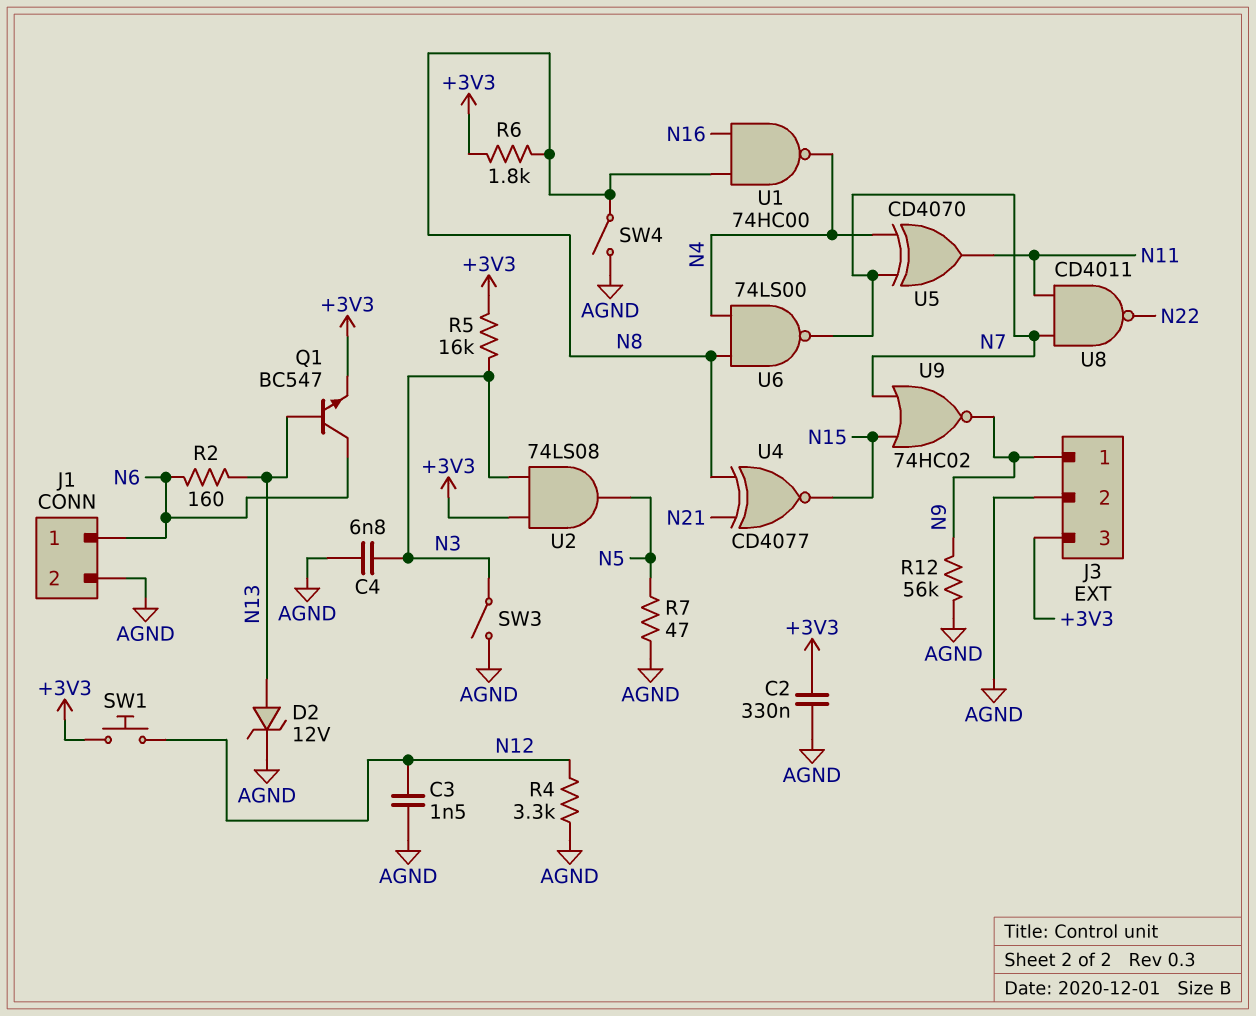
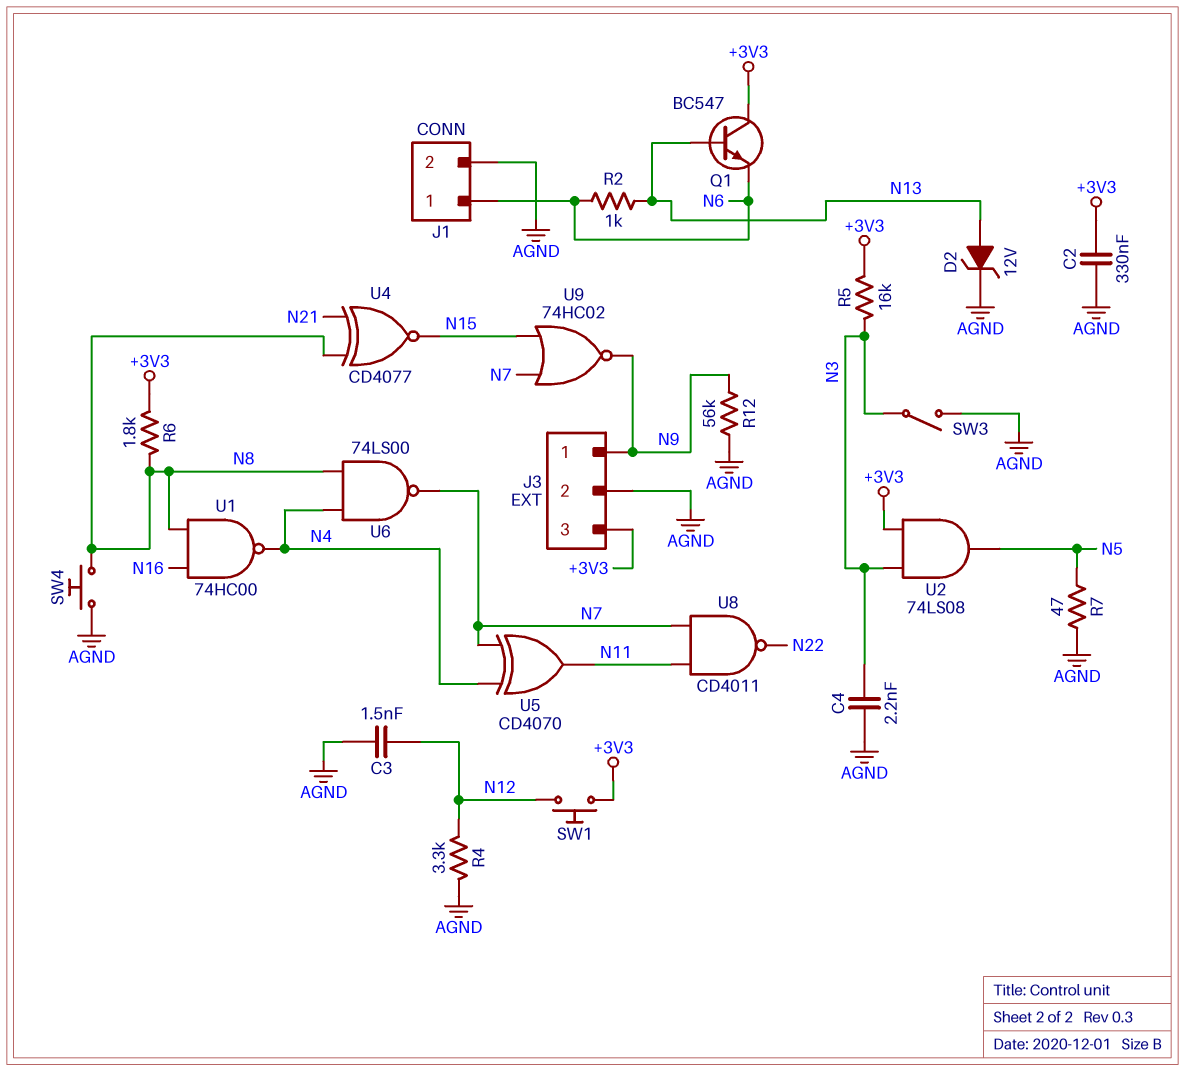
C4: 6.8nF (AGND, N3) -> 2.2nF (AGND, N3)
Q1: NPN BC547 (B N13, C N6, E +3V3) -> NPN BC547 (B N13, C +3V3, E N6)
R2: 160 (N6, N13) -> 1k (N6, N13)
SW4: switch (AGND, N8) -> button (AGND, N8)

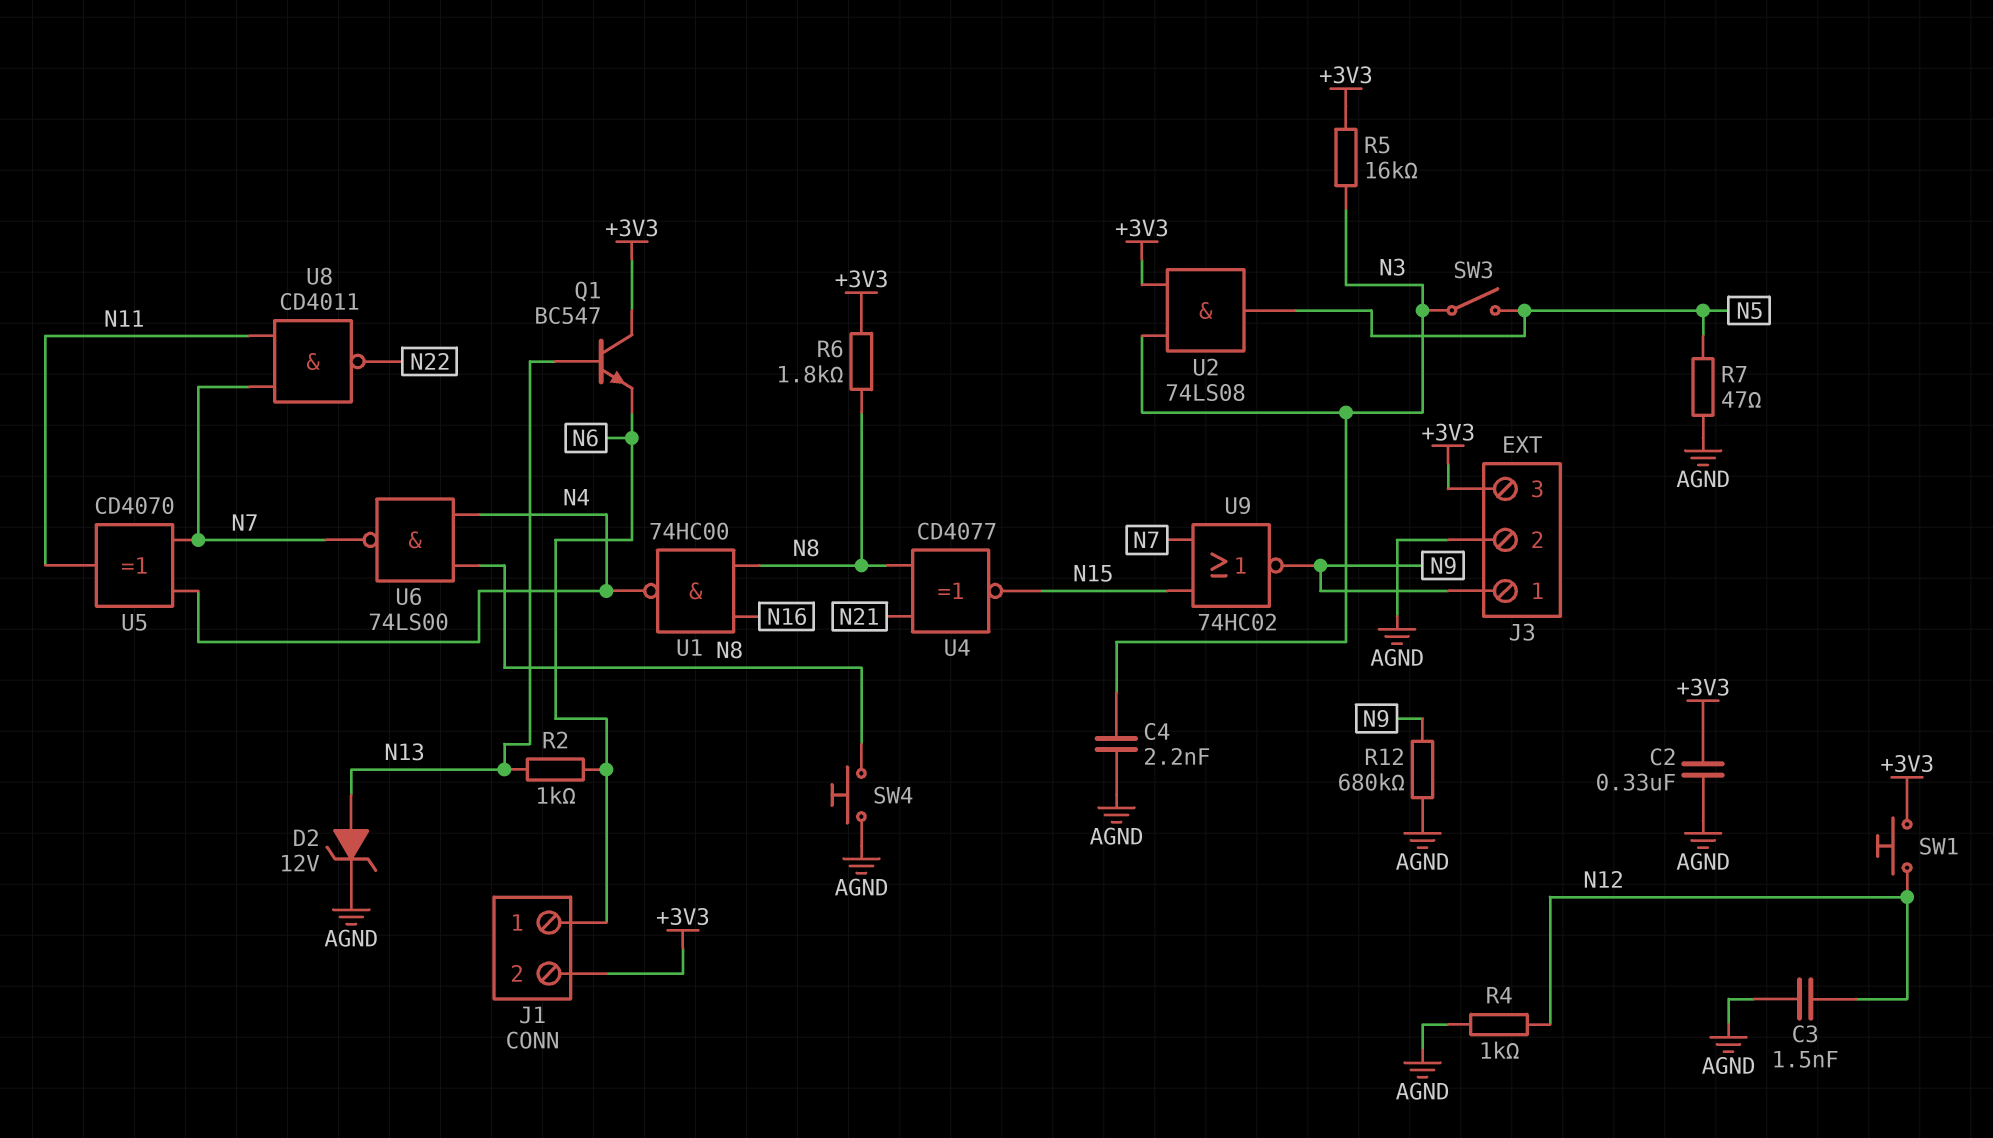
J1 pin 2: AGND -> +3V3
R4: 3.3k (AGND, N12) -> 1k (AGND, N12)
R12: 56k (AGND, N9) -> 680k (AGND, N9)
SW3: switch (AGND, N3) -> switch (N3, N5)

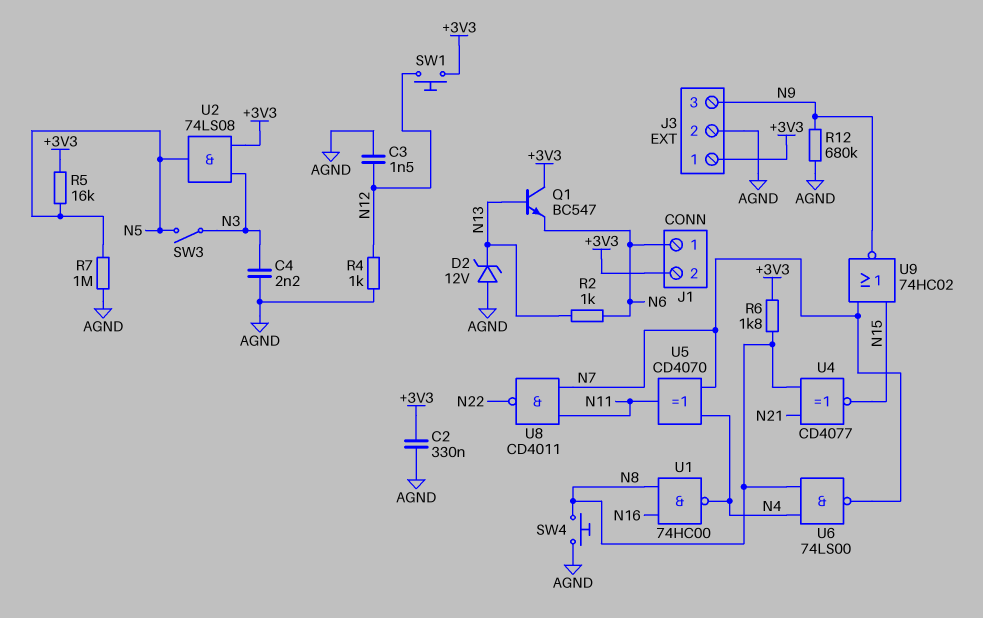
D2: zener 12V (A N13, K AGND) -> zener 12V (A AGND, K N13)
J3 pin 1: N9 -> +3V3
J3 pin 3: +3V3 -> N9
R5: 16k (+3V3, N3) -> 16k (+3V3, N5)
R7: 47 (AGND, N5) -> 1M (AGND, N5)

